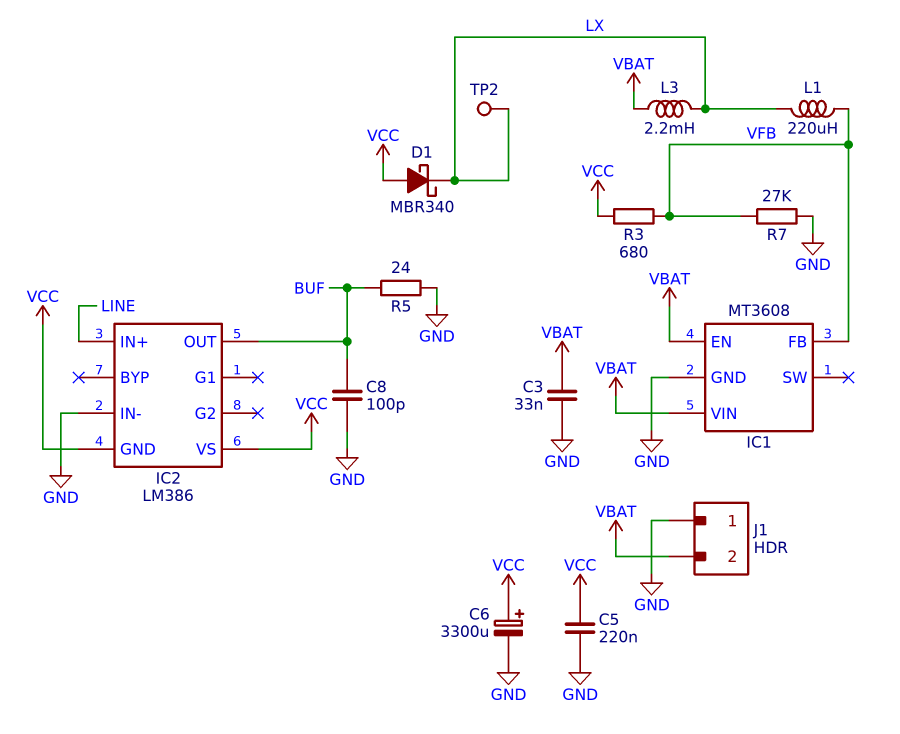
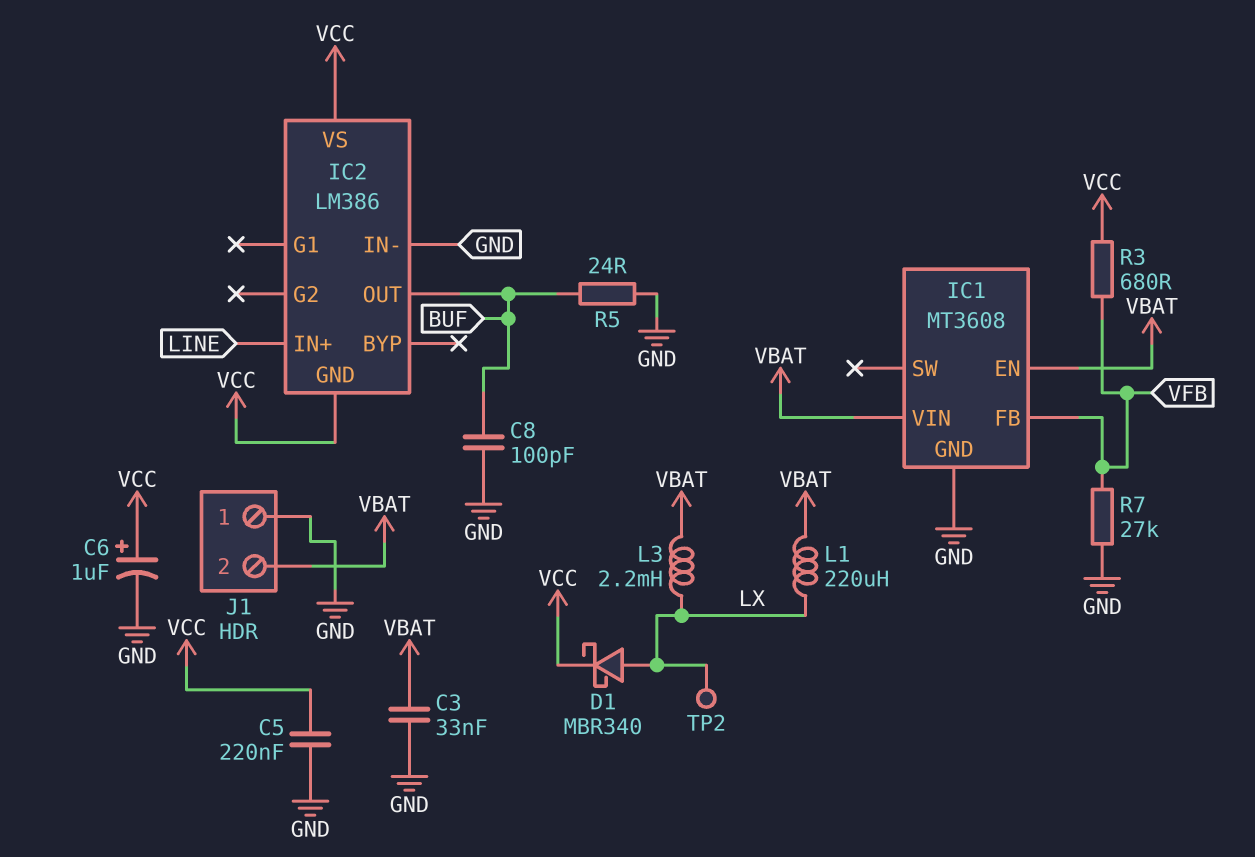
C6: 3300uF (plus VCC, minus GND) -> 1uF (plus VCC, minus GND)
D1: schottky MBR340 (A VCC, K LX) -> schottky MBR340 (A LX, K VCC)
L1: 220uH (LX, VFB) -> 220uH (LX, VBAT)

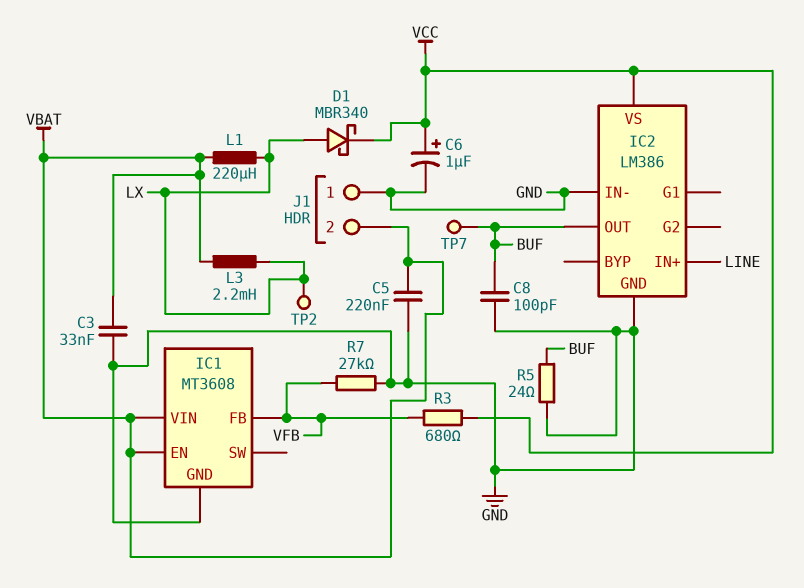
C5: 220nF (GND, VCC) -> 220nF (GND, VBAT)
IC2 pin GND: VCC -> GND
TP7: none -> test point (BUF)

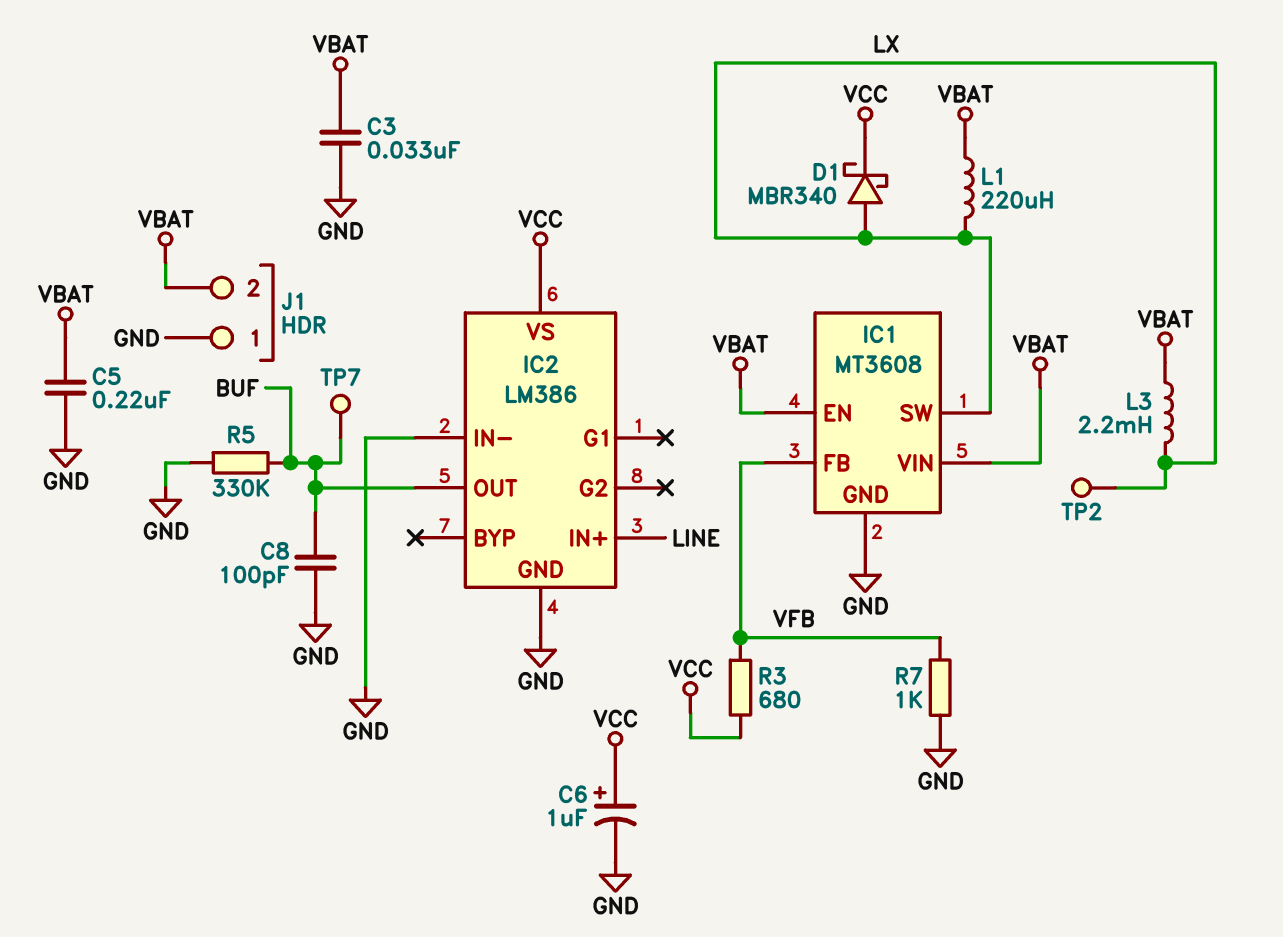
IC1 pin SW: none -> LX
R5: 24 (BUF, GND) -> 330k (BUF, GND)
R7: 27k (GND, VFB) -> 1k (GND, VFB)

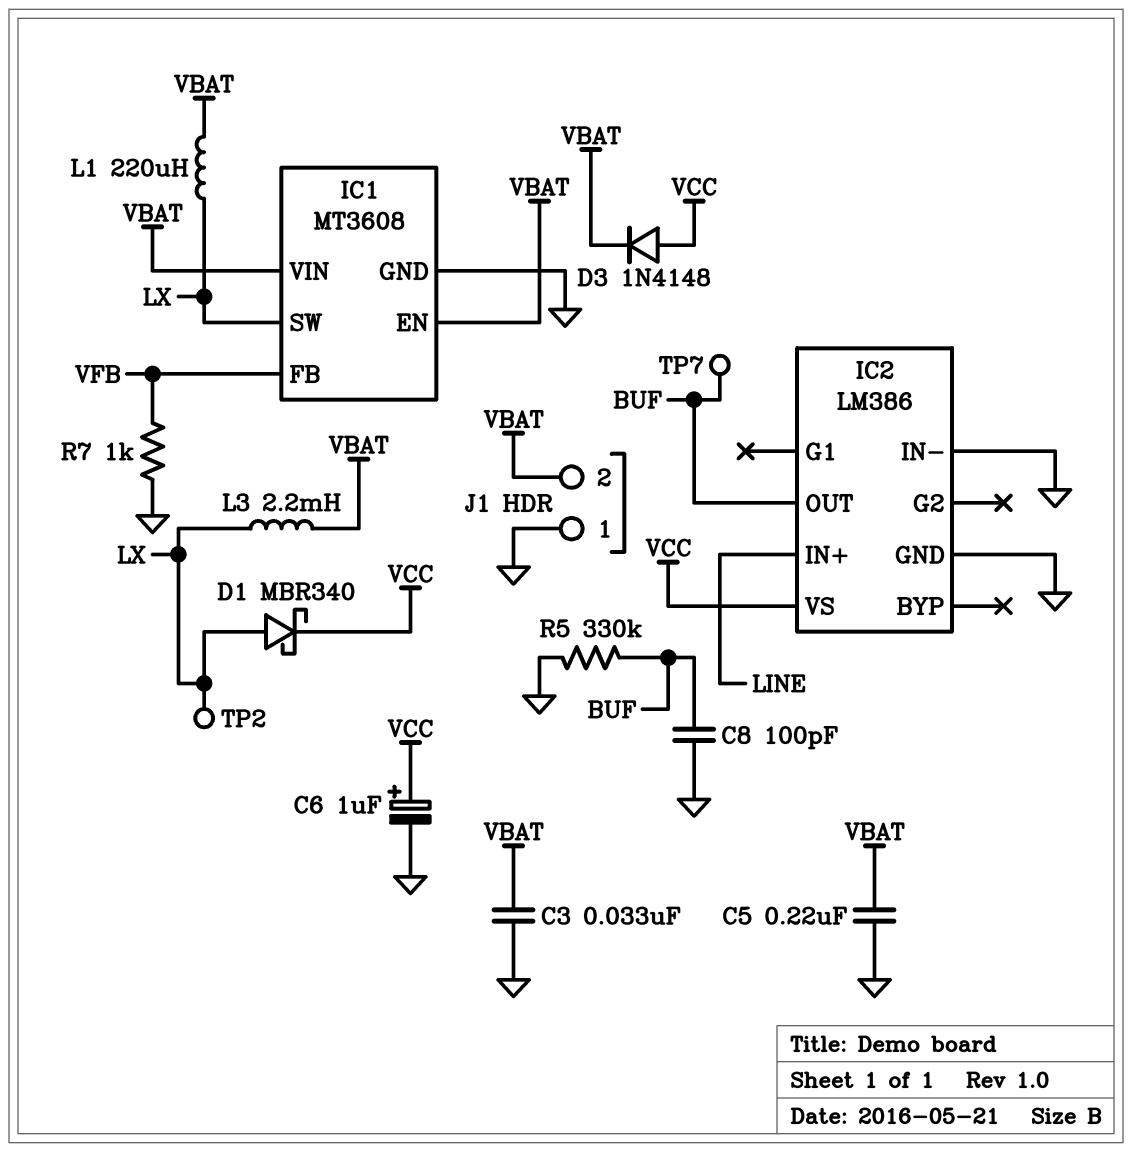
D3: none -> diode 1N4148 (A VCC, K VBAT)
R3: 680 (VCC, VFB) -> none

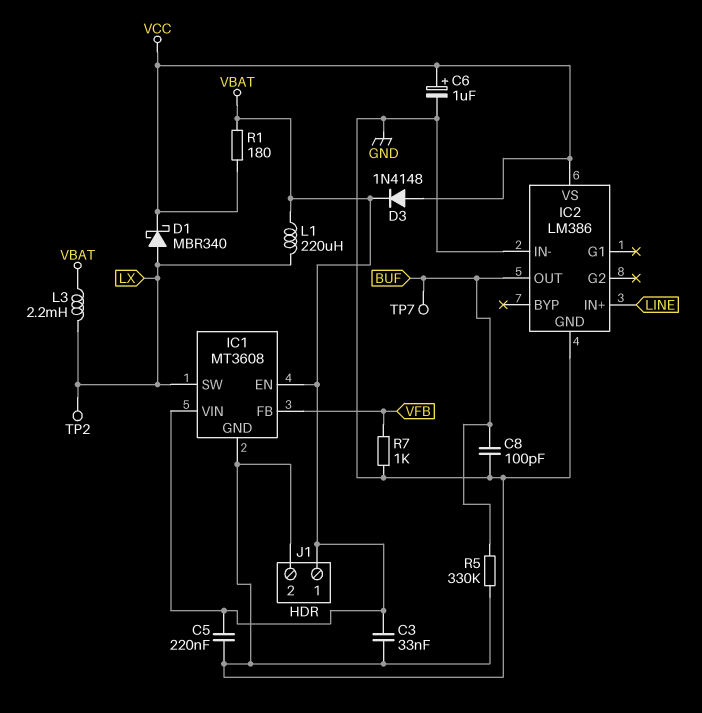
J1 pin 1: GND -> VBAT
J1 pin 2: VBAT -> GND
R1: none -> 180 (VBAT, VCC)

